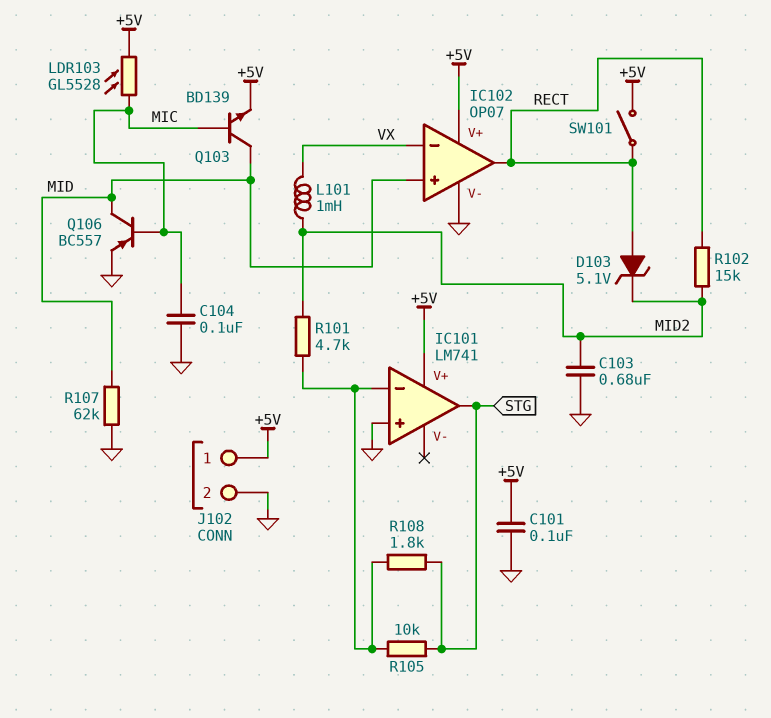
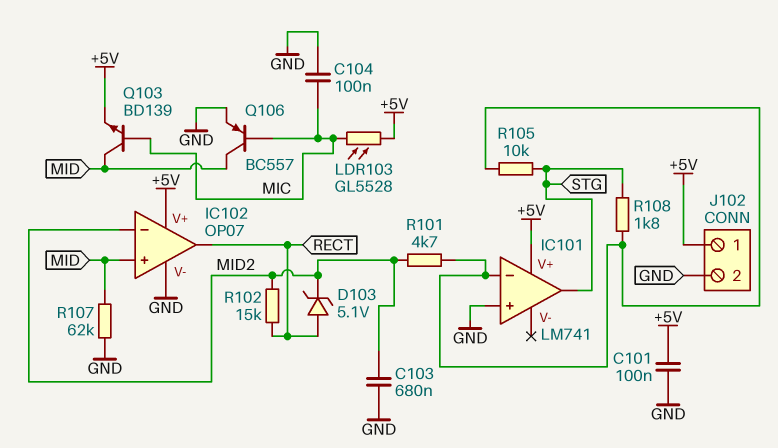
IC102 pin in-: VX -> MID2
L101: 1mH (MID2, VX) -> none
SW101: switch (+5V, RECT) -> none

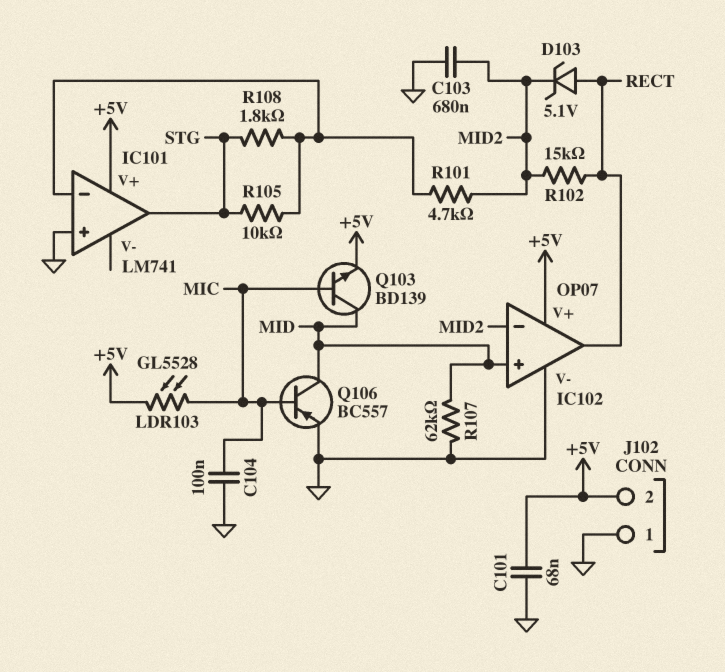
C101: 100nF (+5V, GND) -> 68nF (+5V, GND)
J102 pin 1: +5V -> GND
J102 pin 2: GND -> +5V

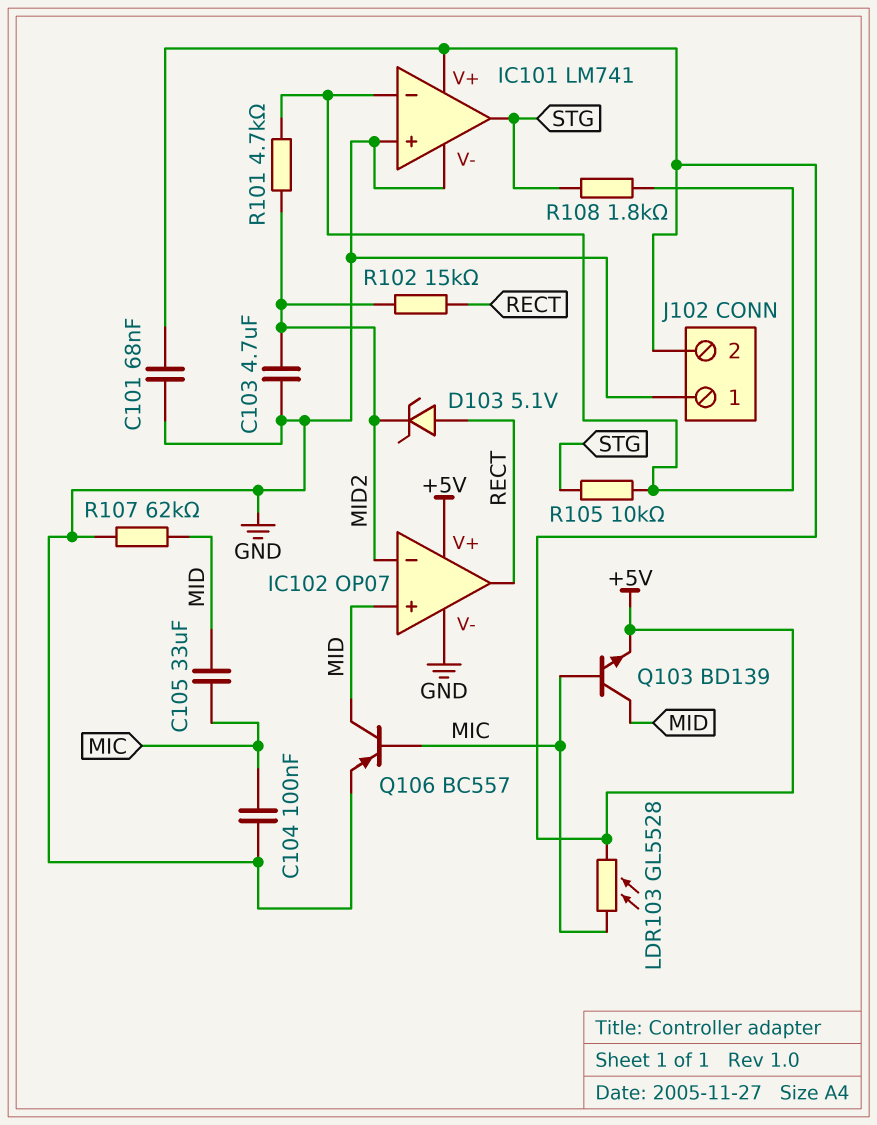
C103: 680nF (GND, MID2) -> 4.7uF (GND, MID2)
C105: none -> 33uF (MIC, MID)
IC101 pin V-: none -> GND

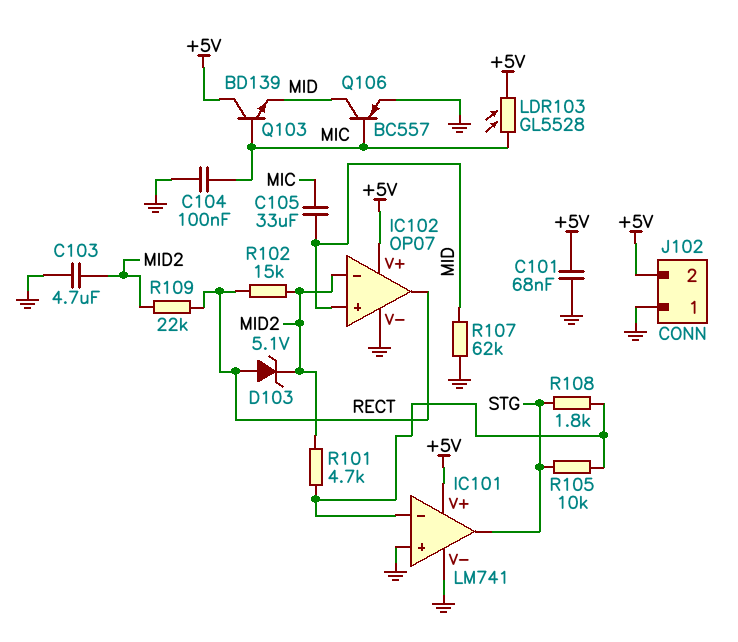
Q103: NPN BD139 (B MIC, C MID, E +5V) -> NPN BD139 (B MIC, C +5V, E MID)
R109: none -> 22k (MID2, RECT)

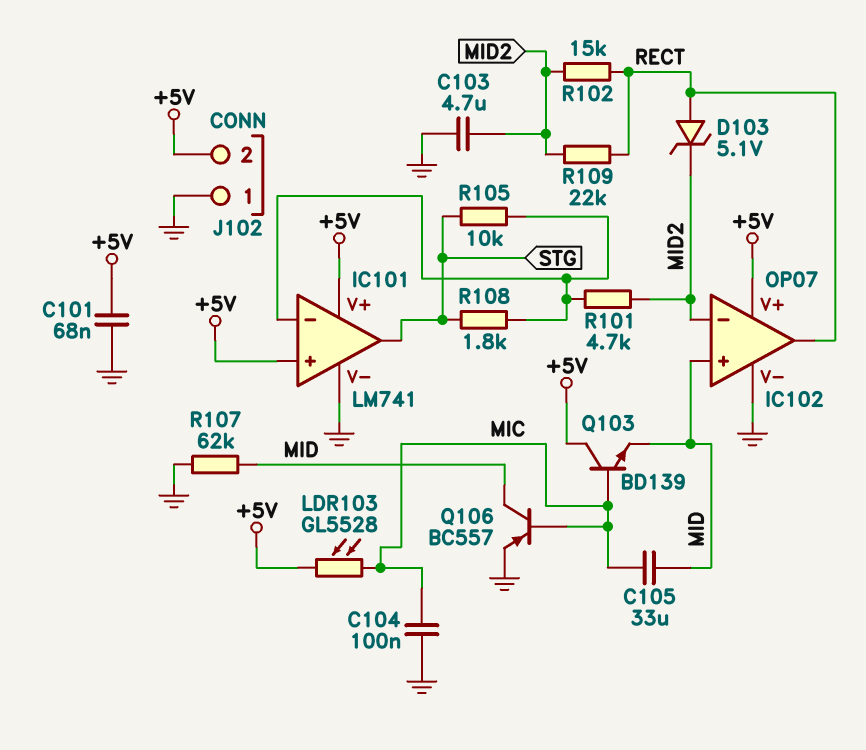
IC101 pin in+: GND -> +5V

